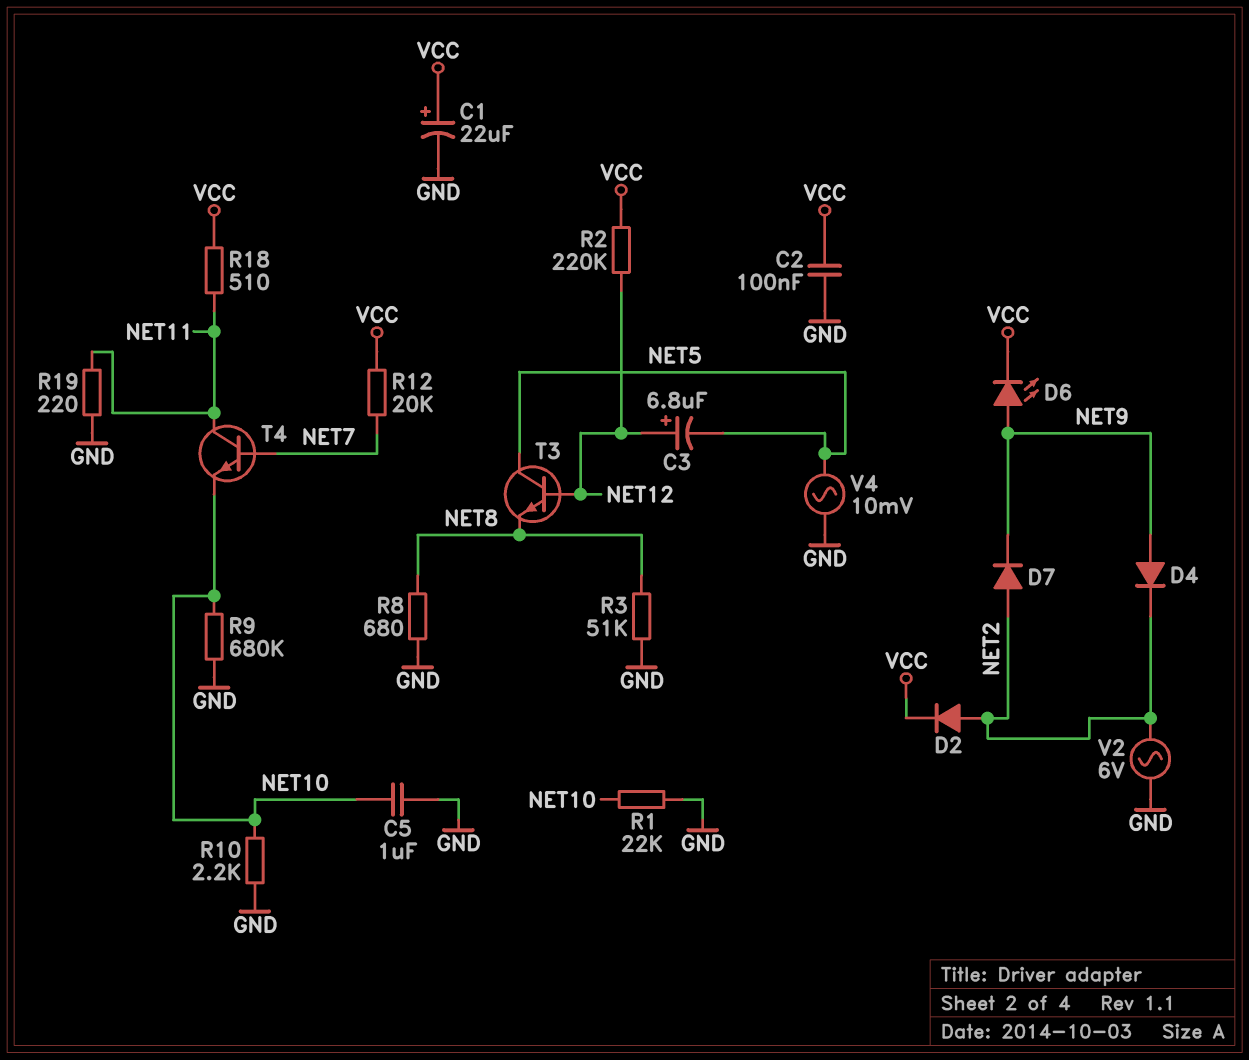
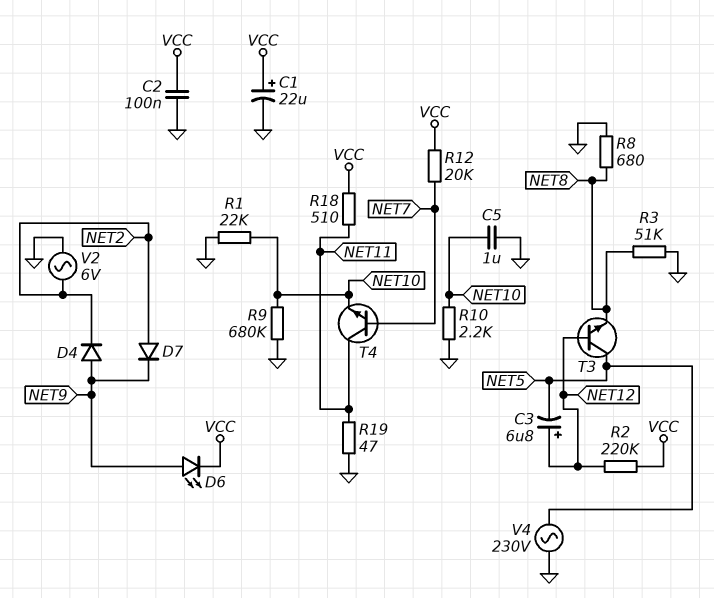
D2: diode (A NET2, K VCC) -> none
R19: 220 (GND, NET11) -> 47 (GND, NET11)
V4: AC 10mV (GND, NET5) -> AC 230V (GND, NET5)

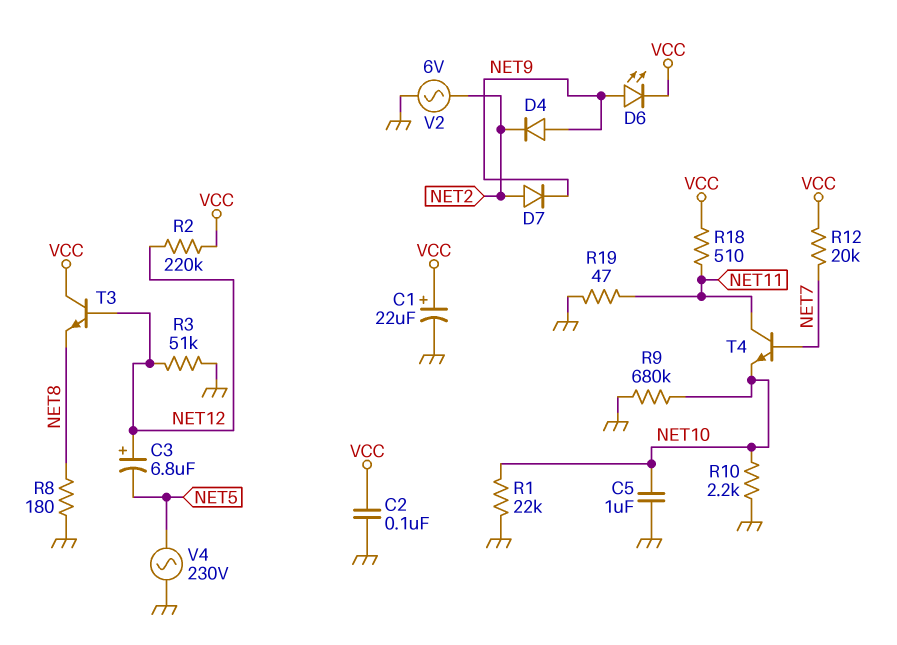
R3: 51k (GND, NET8) -> 51k (GND, NET12)
R8: 680 (GND, NET8) -> 180 (GND, NET8)
T3: NPN (B NET12, C NET5, E NET8) -> NPN (B NET12, C VCC, E NET8)

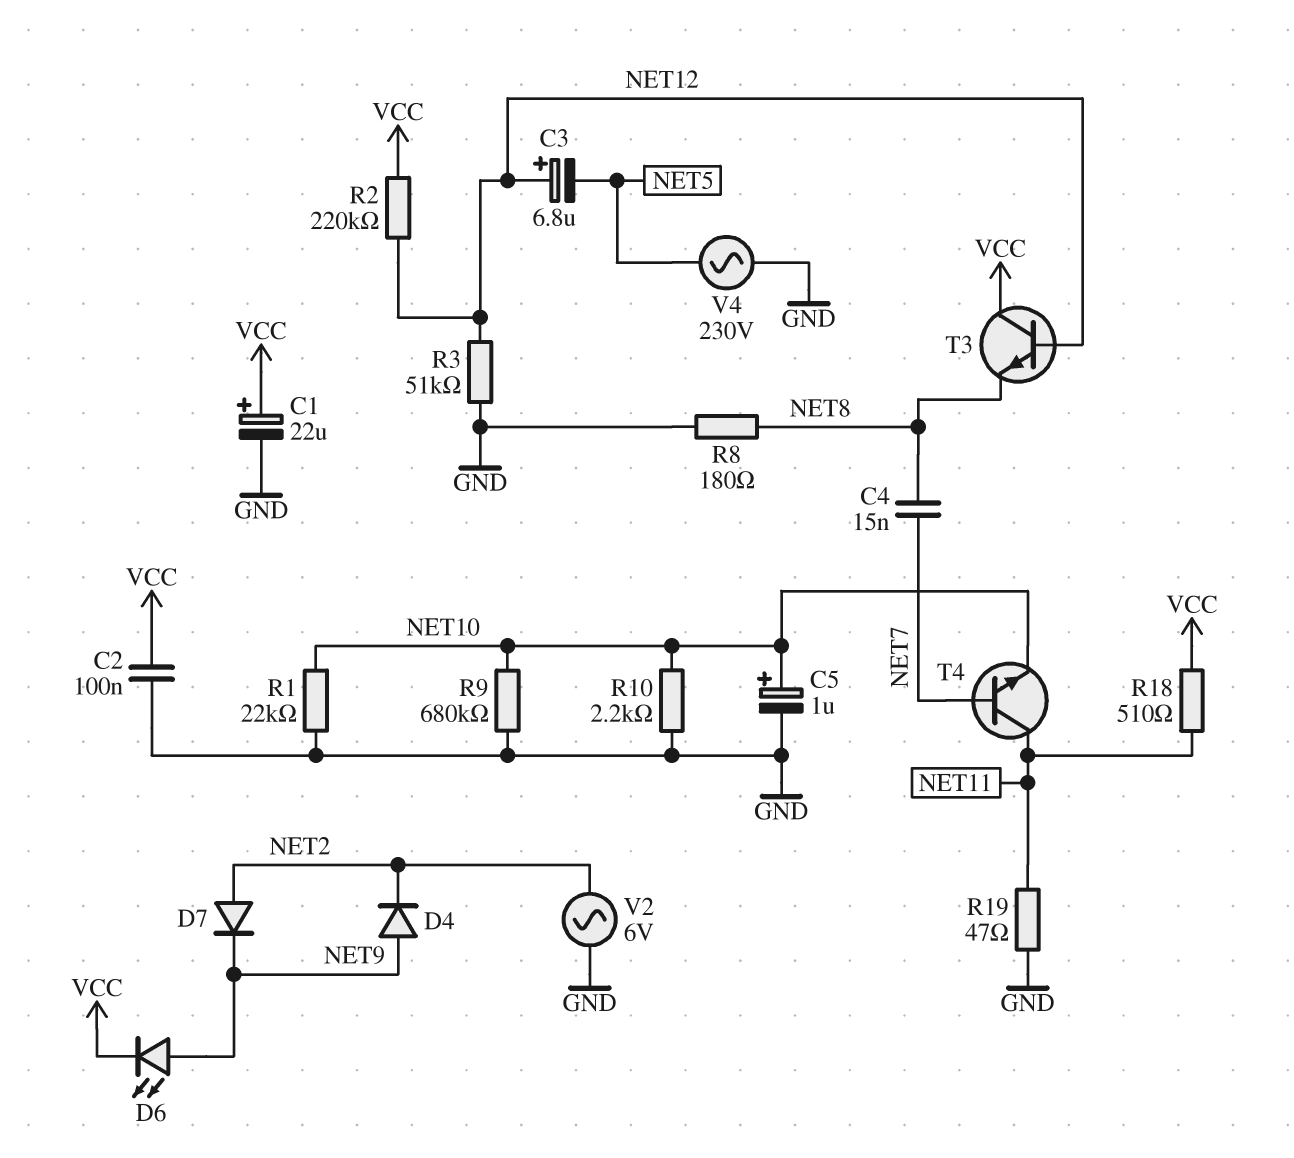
C4: none -> 15nF (NET7, NET8)
C5: 1uF (GND, NET10) -> 1uF (plus NET10, minus GND)
R12: 20k (NET7, VCC) -> none

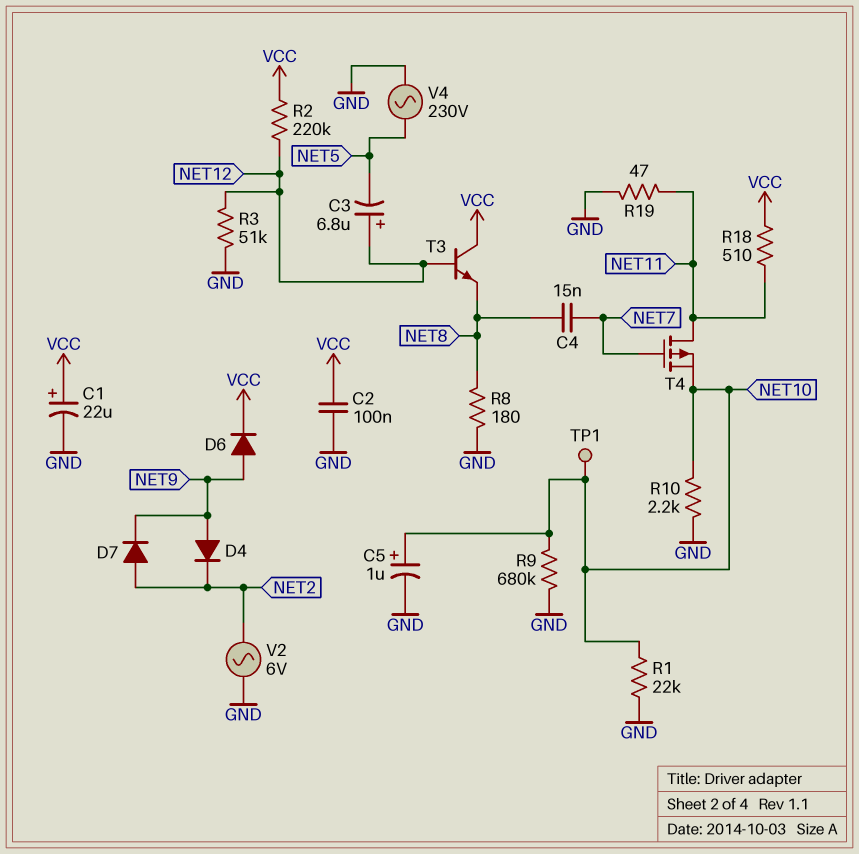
D6: LED (A NET9, K VCC) -> diode (A NET9, K VCC)
T4: NPN (B NET7, C NET11, E NET10) -> PMOS (G NET7, D NET11, S NET10)
TP1: none -> test point (NET10)

